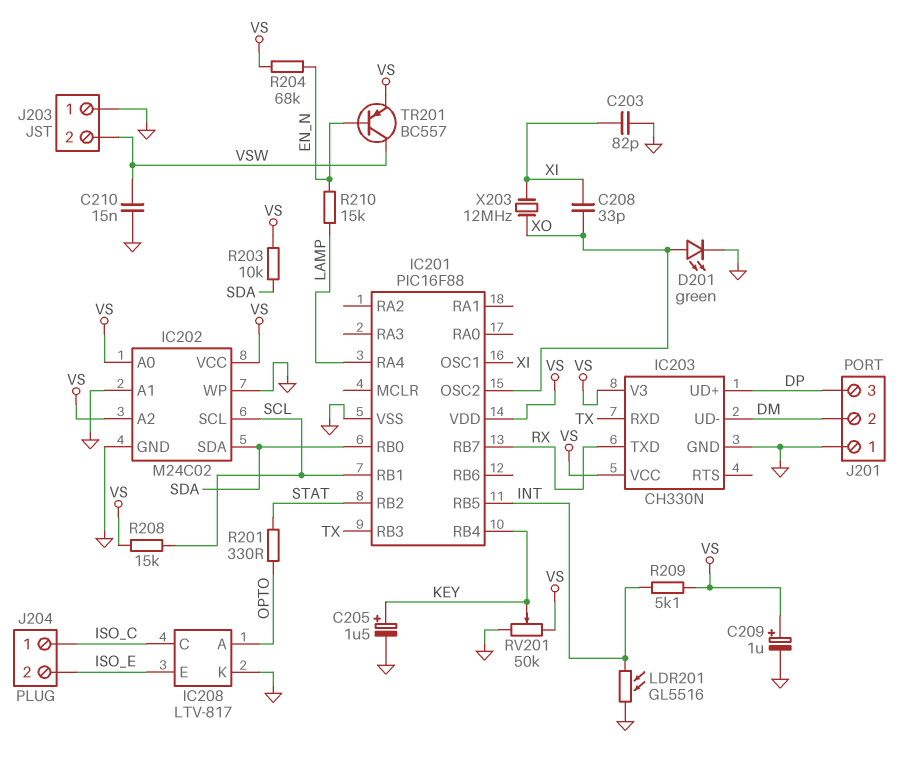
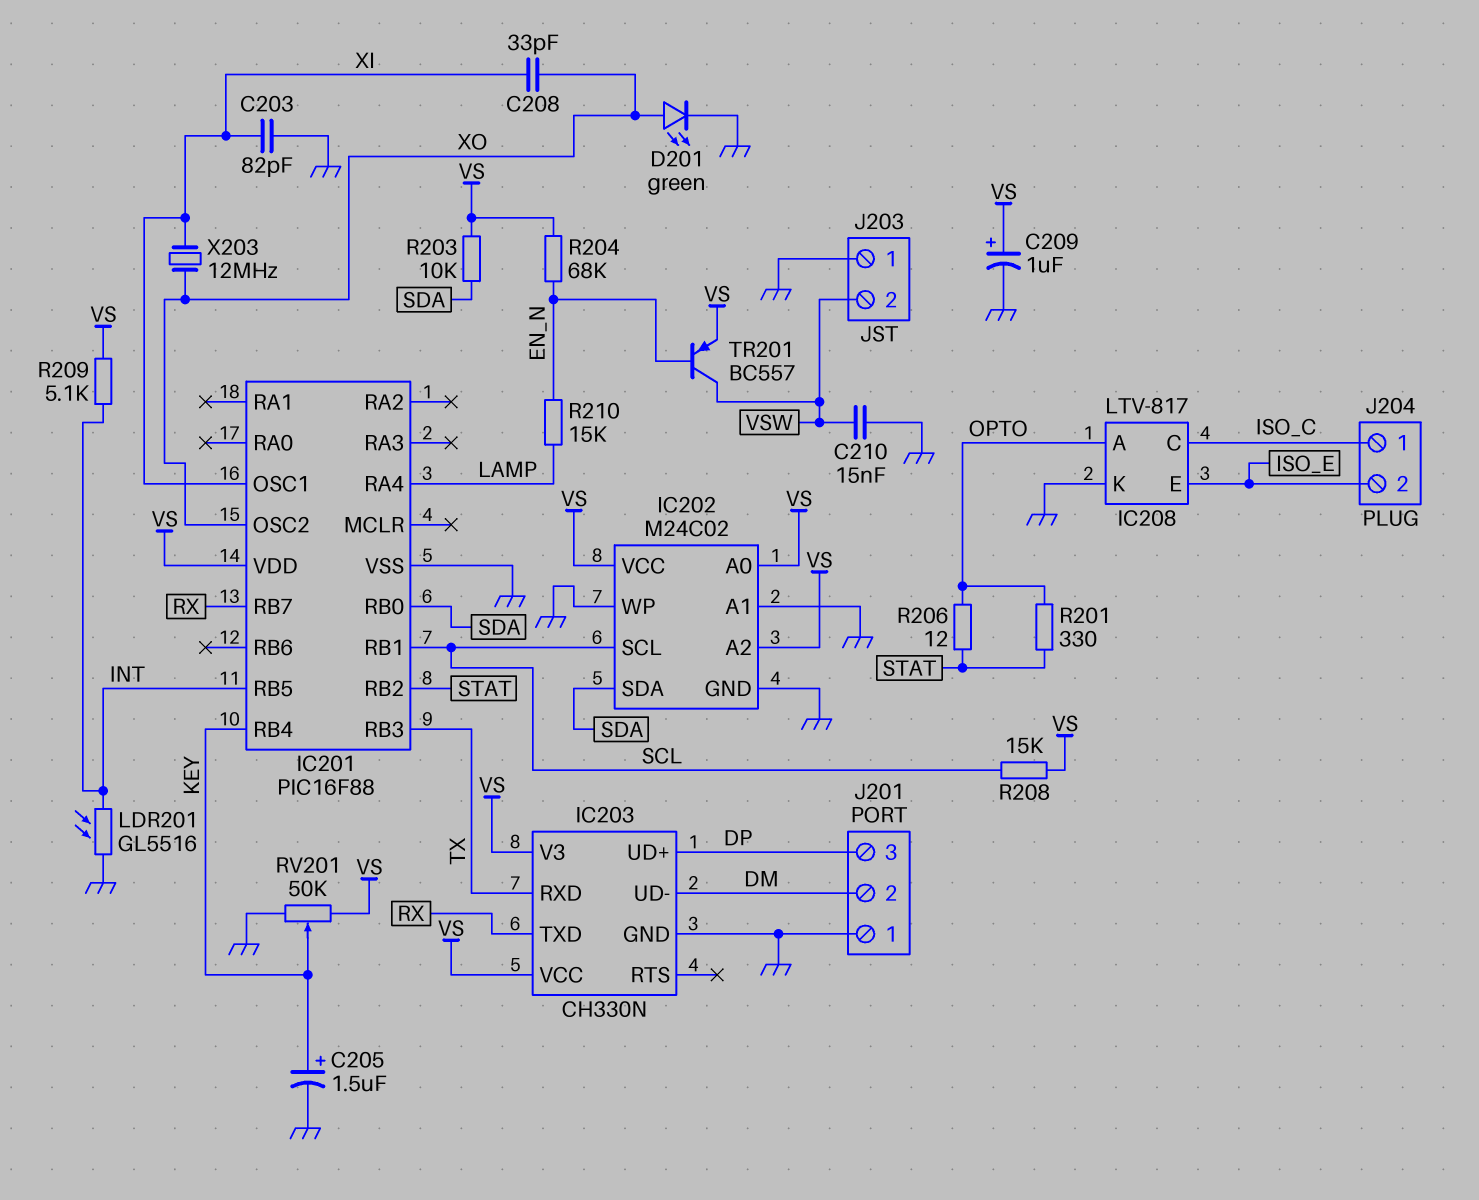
R206: none -> 12 (OPTO, STAT)

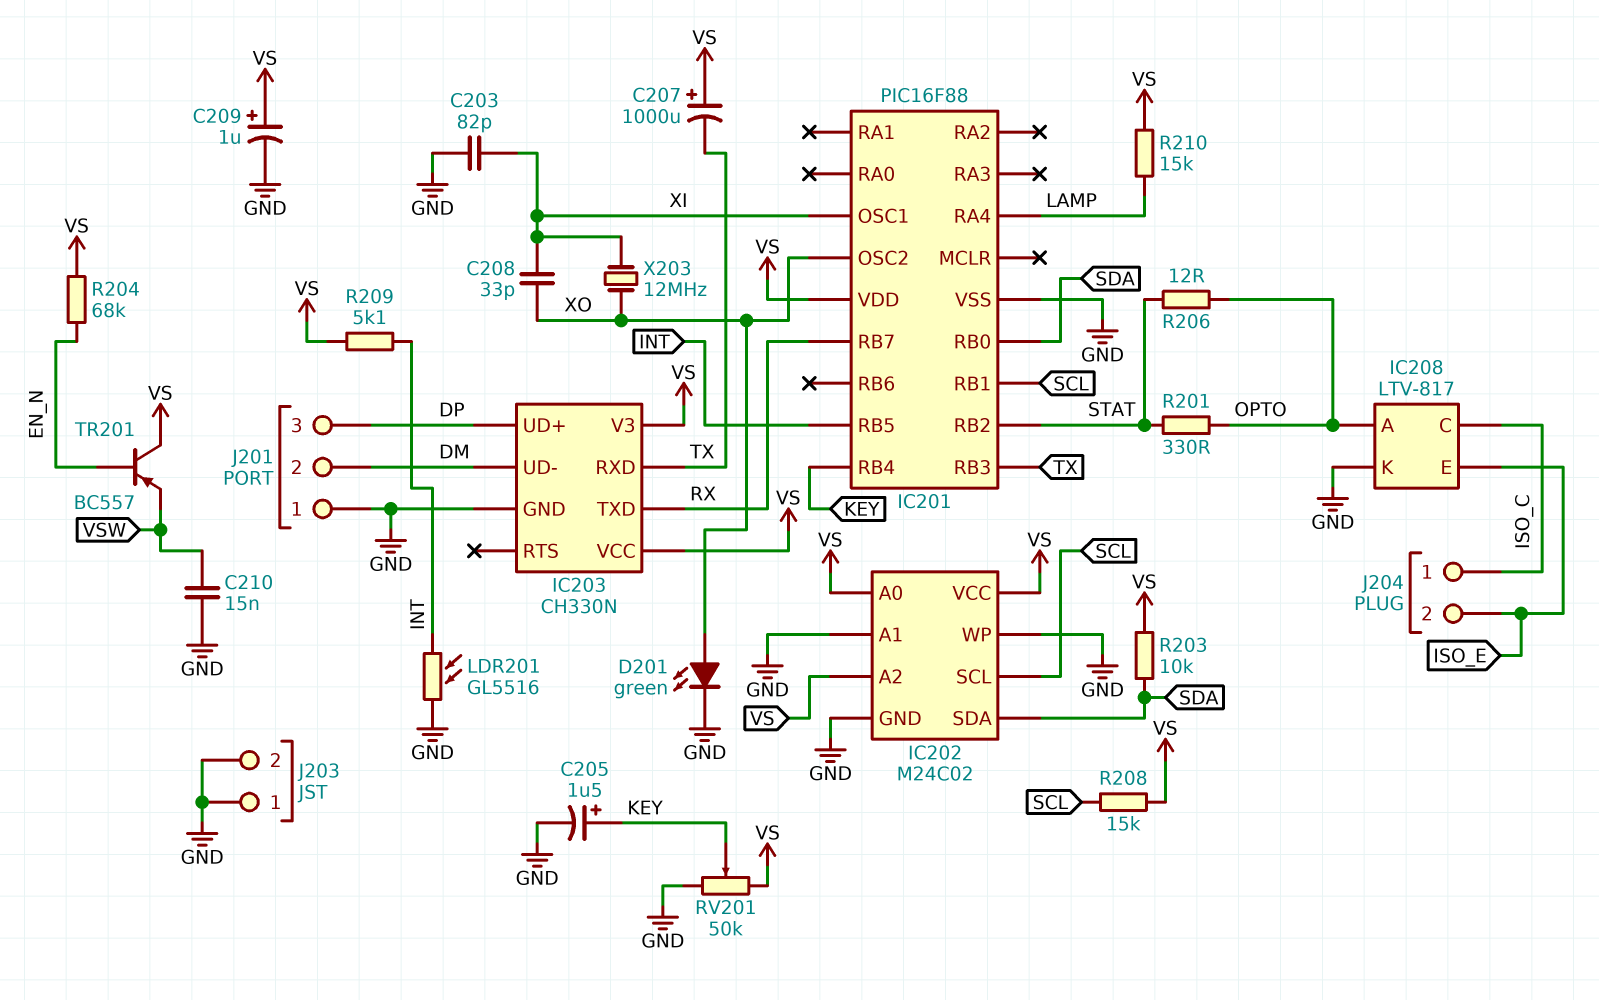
C207: none -> 1000uF (plus VS, minus TX)
J203 pin 2: VSW -> GND
R210: 15k (EN_N, LAMP) -> 15k (LAMP, VS)
TR201: PNP BC557 (B EN_N, C VSW, E VS) -> PNP BC557 (B EN_N, C VS, E VSW)

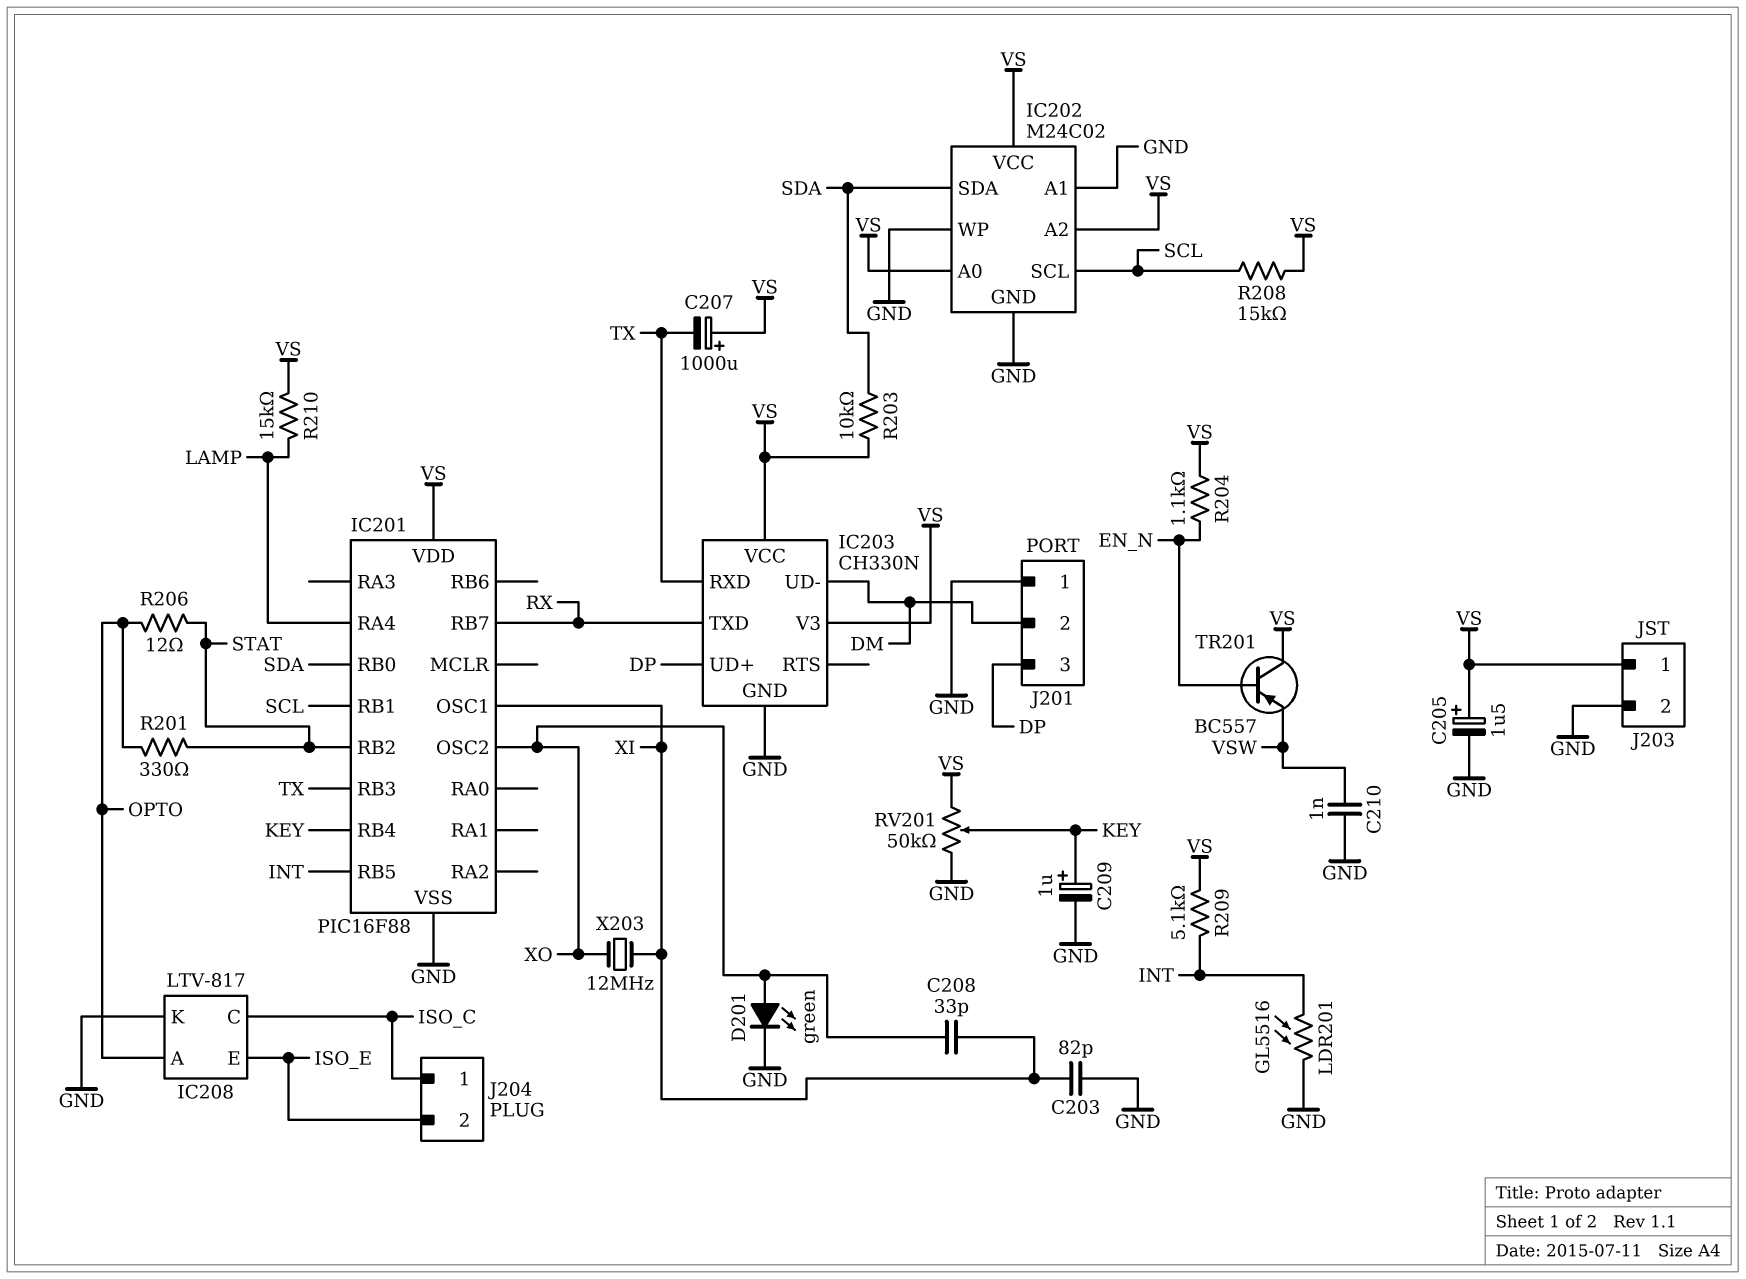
C205: 1.5uF (plus KEY, minus GND) -> 1.5uF (plus VS, minus GND)
C209: 1uF (plus VS, minus GND) -> 1uF (plus KEY, minus GND)
C210: 15nF (GND, VSW) -> 1nF (GND, VSW)
J203 pin 1: GND -> VS
R204: 68k (EN_N, VS) -> 1.1k (EN_N, VS)

